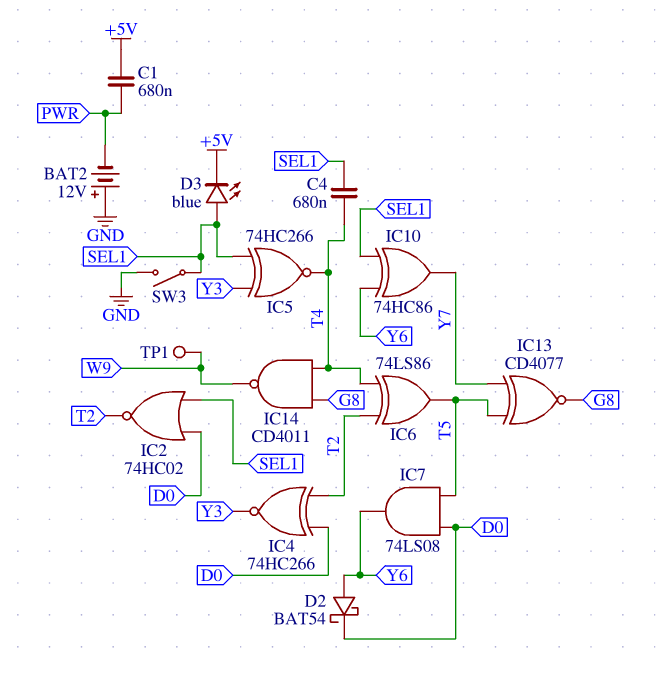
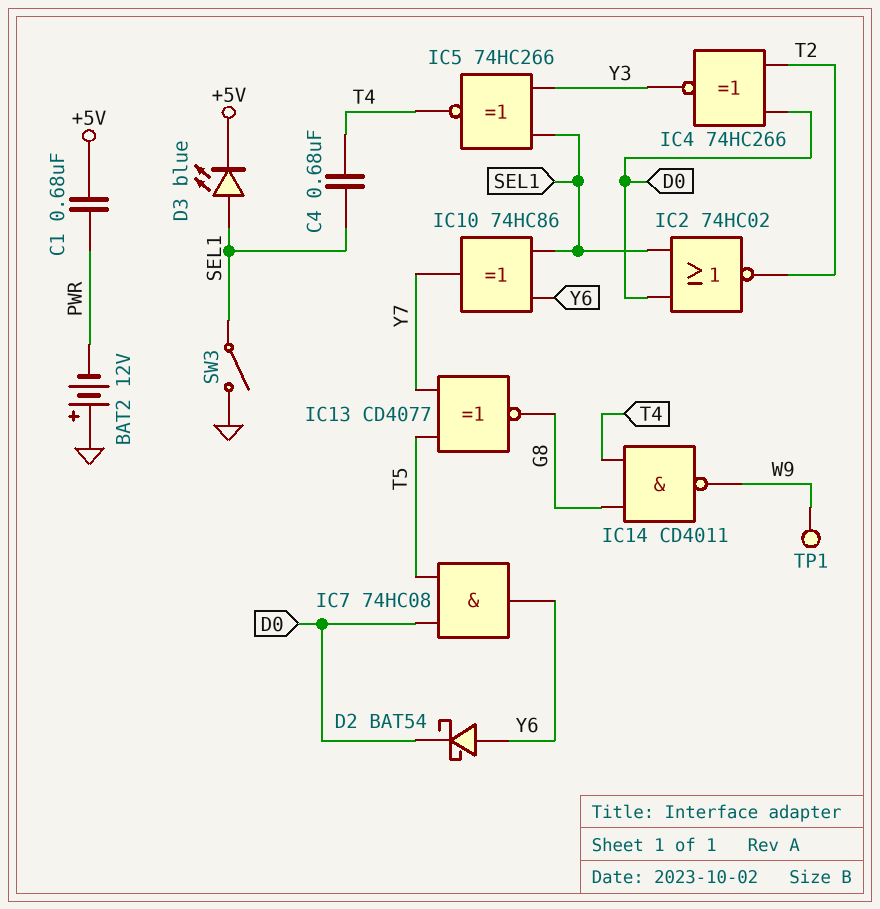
IC6: XOR 74LS86 (in T2, in T4, out T5) -> none
IC7: AND 74LS08 (in D0, in T5, out Y6) -> AND 74HC08 (in D0, in T5, out Y6)

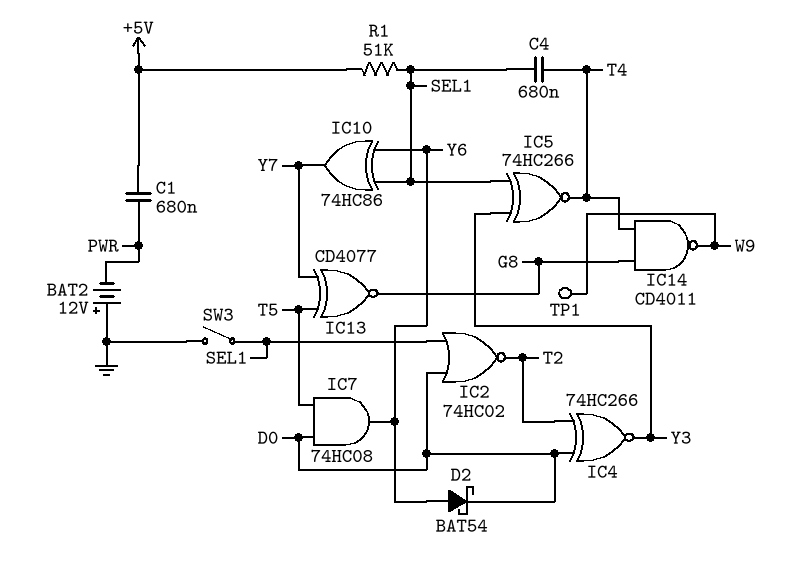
D3: LED blue (A SEL1, K +5V) -> none
R1: none -> 51k (+5V, SEL1)

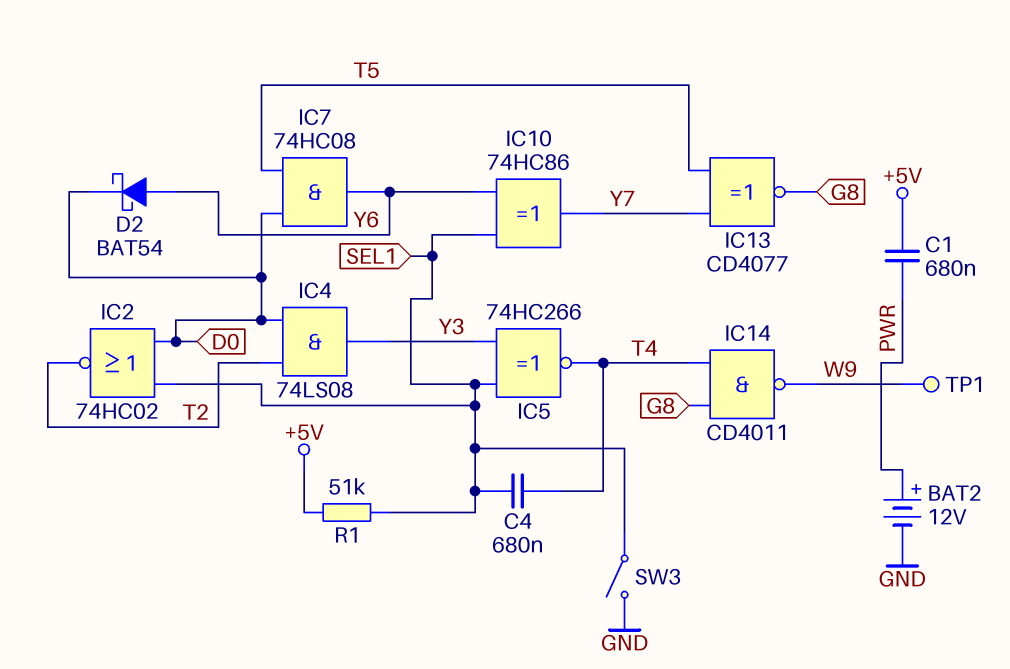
BAT2: 12V (plus GND, minus PWR) -> 12V (plus PWR, minus GND)
IC4: XNOR 74HC266 (in D0, in T2, out Y3) -> AND 74LS08 (in D0, in T2, out Y3)

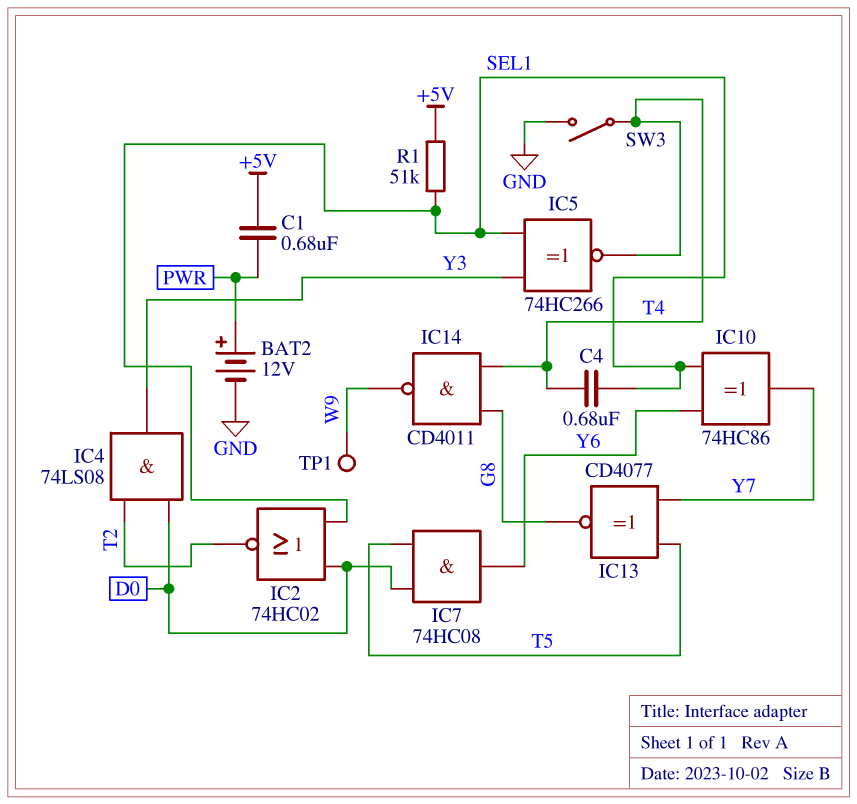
D2: schottky BAT54 (A Y6, K D0) -> none
SW3: switch (GND, SEL1) -> switch (GND, T4)

